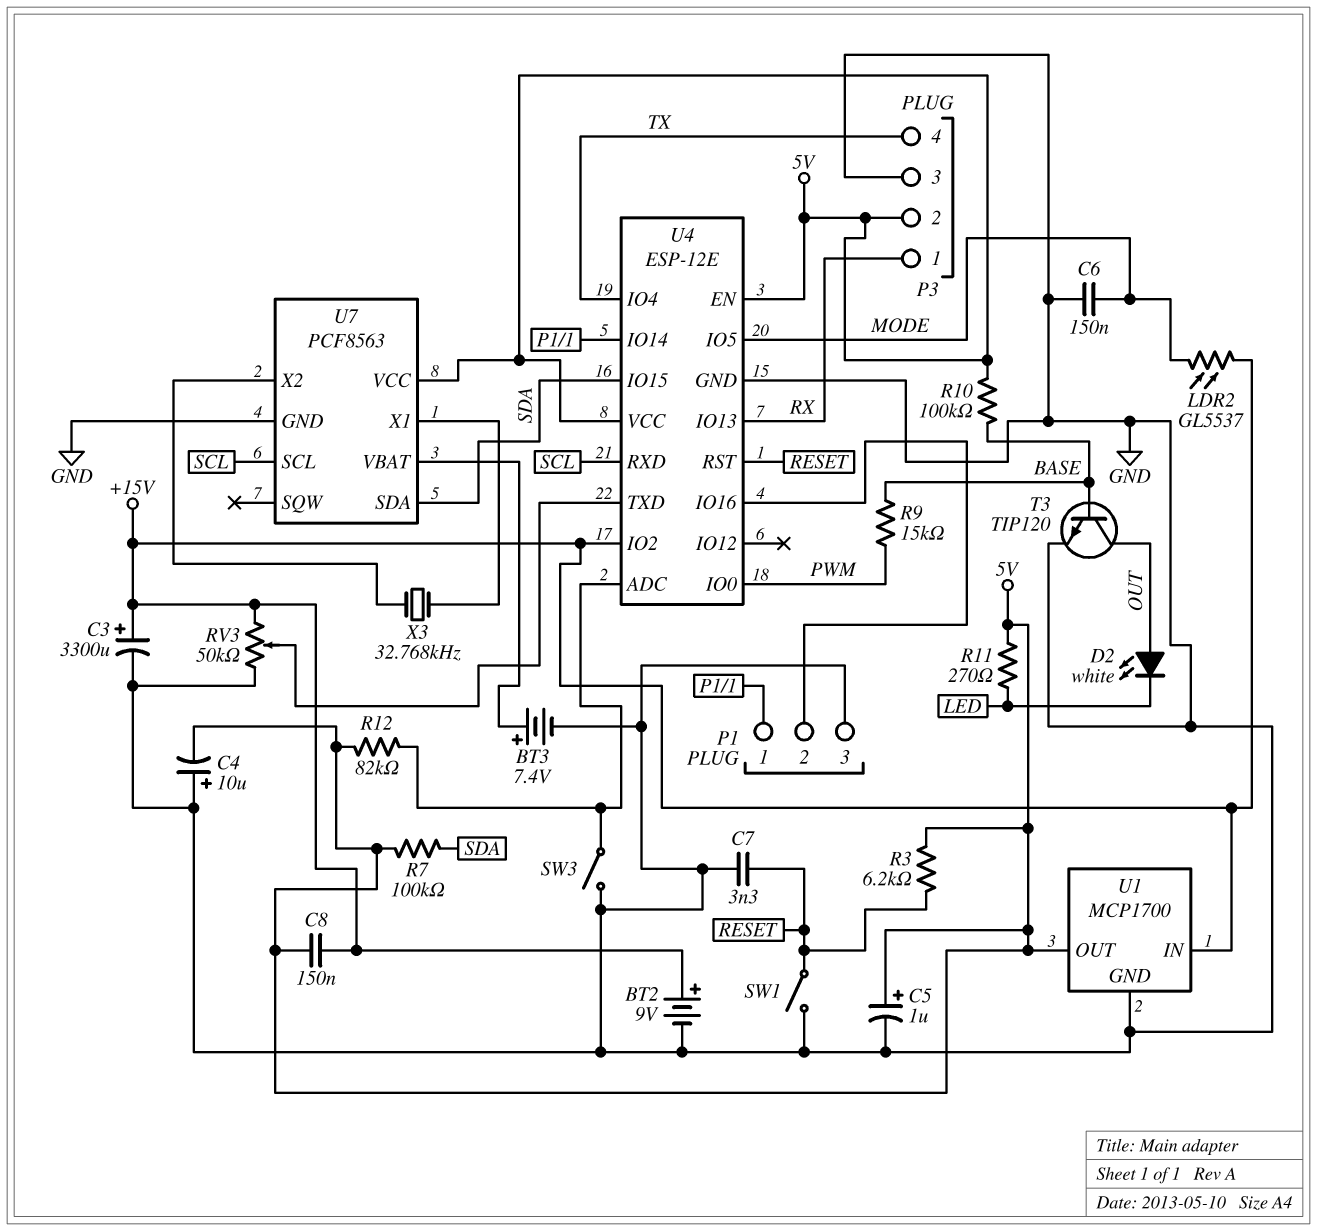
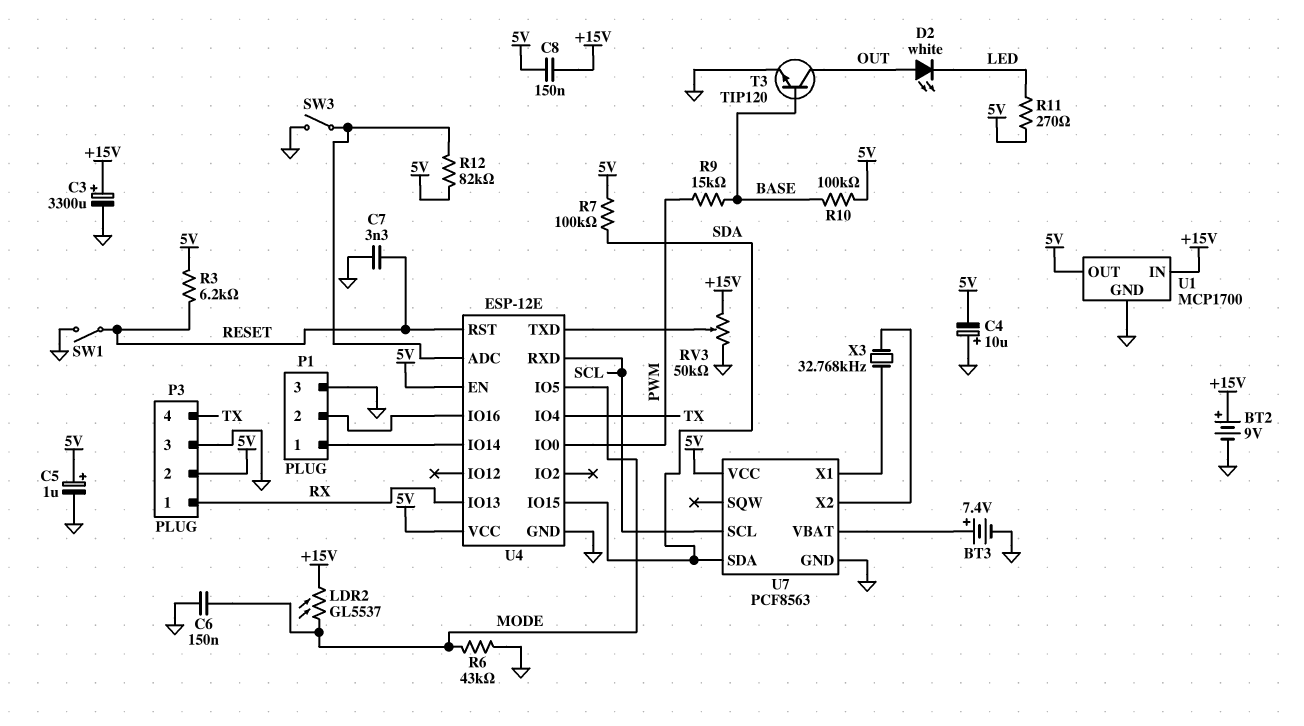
R6: none -> 43k (GND, MODE)
U4 pin IO2: +15V -> none

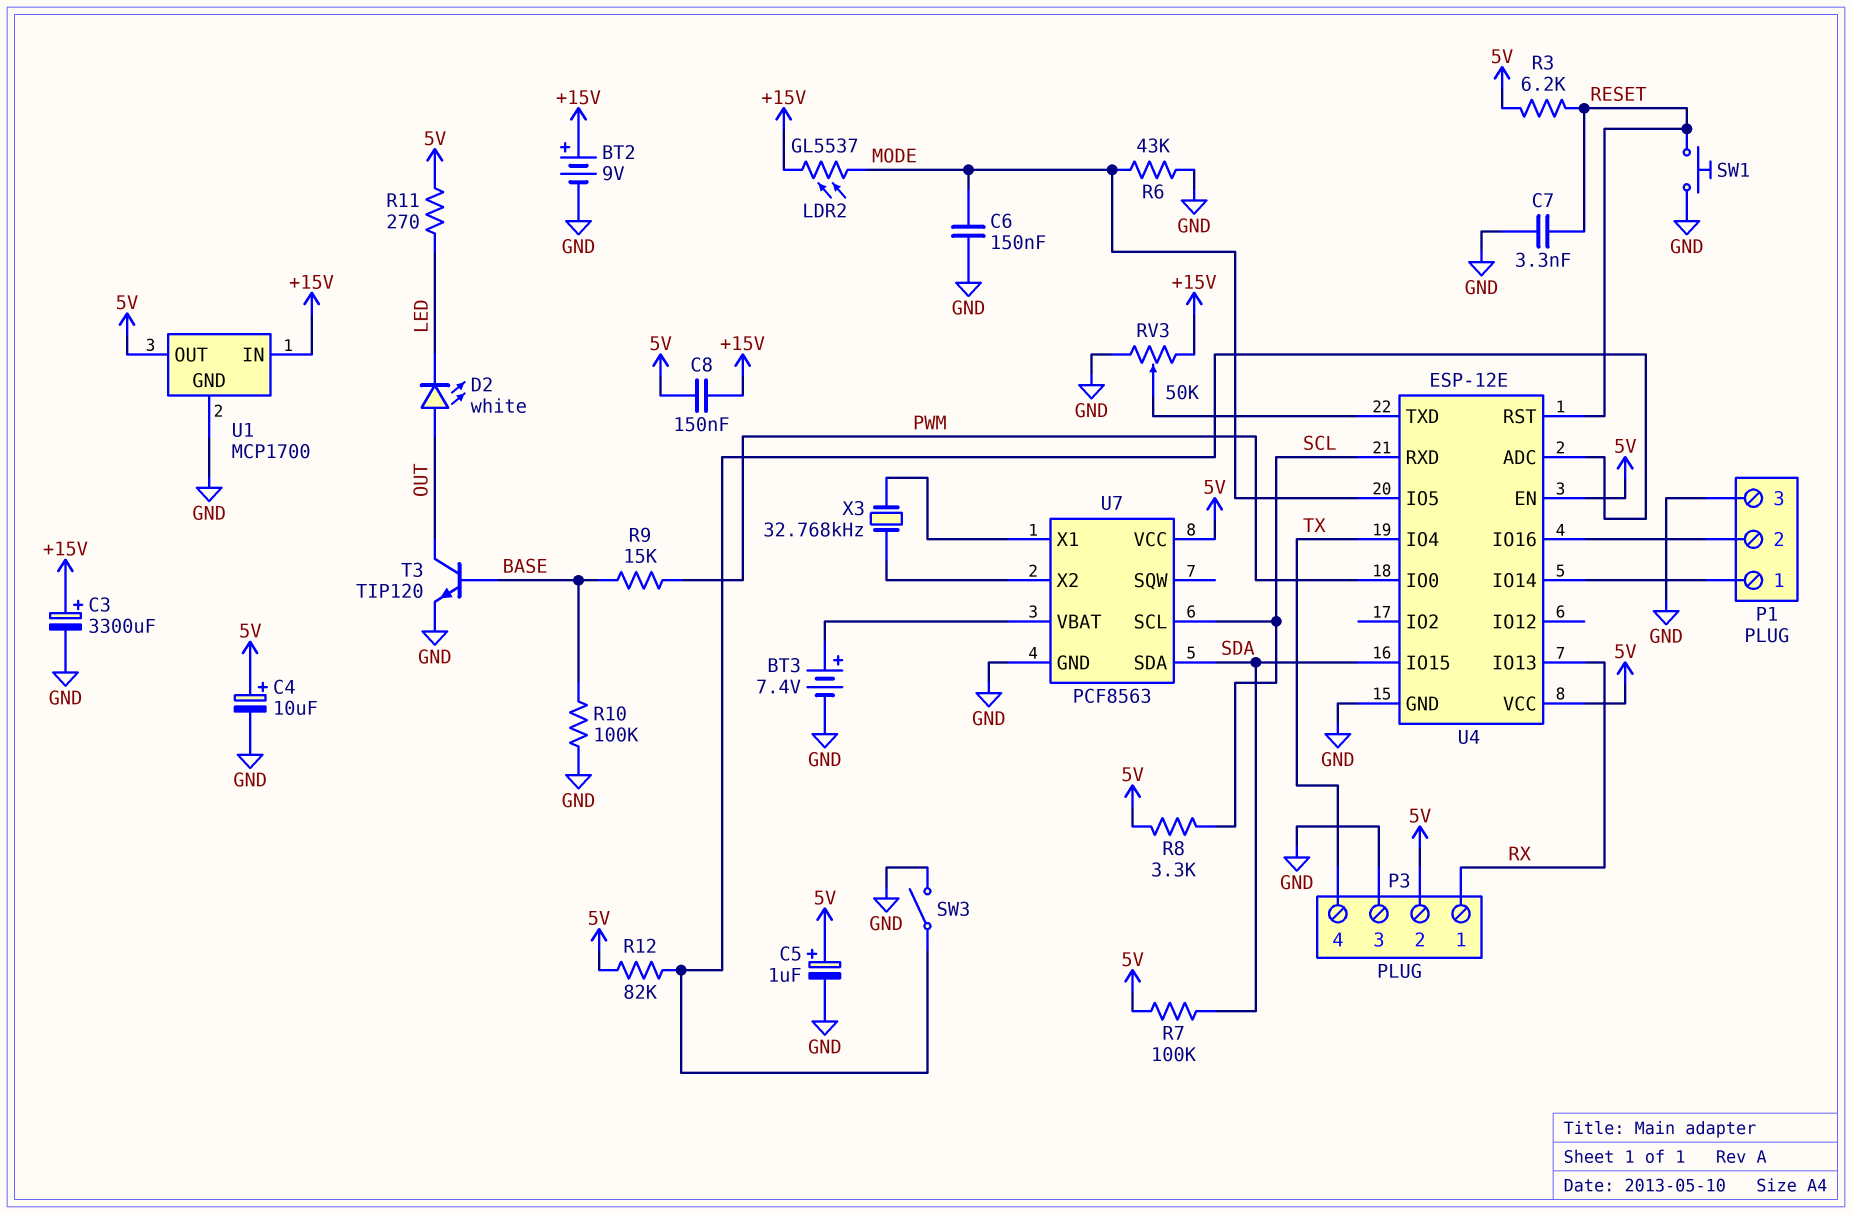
C4: 10uF (plus GND, minus 5V) -> 10uF (plus 5V, minus GND)
R8: none -> 3.3k (5V, SCL)
R10: 100k (5V, BASE) -> 100k (BASE, GND)
SW1: switch (GND, RESET) -> button (GND, RESET)

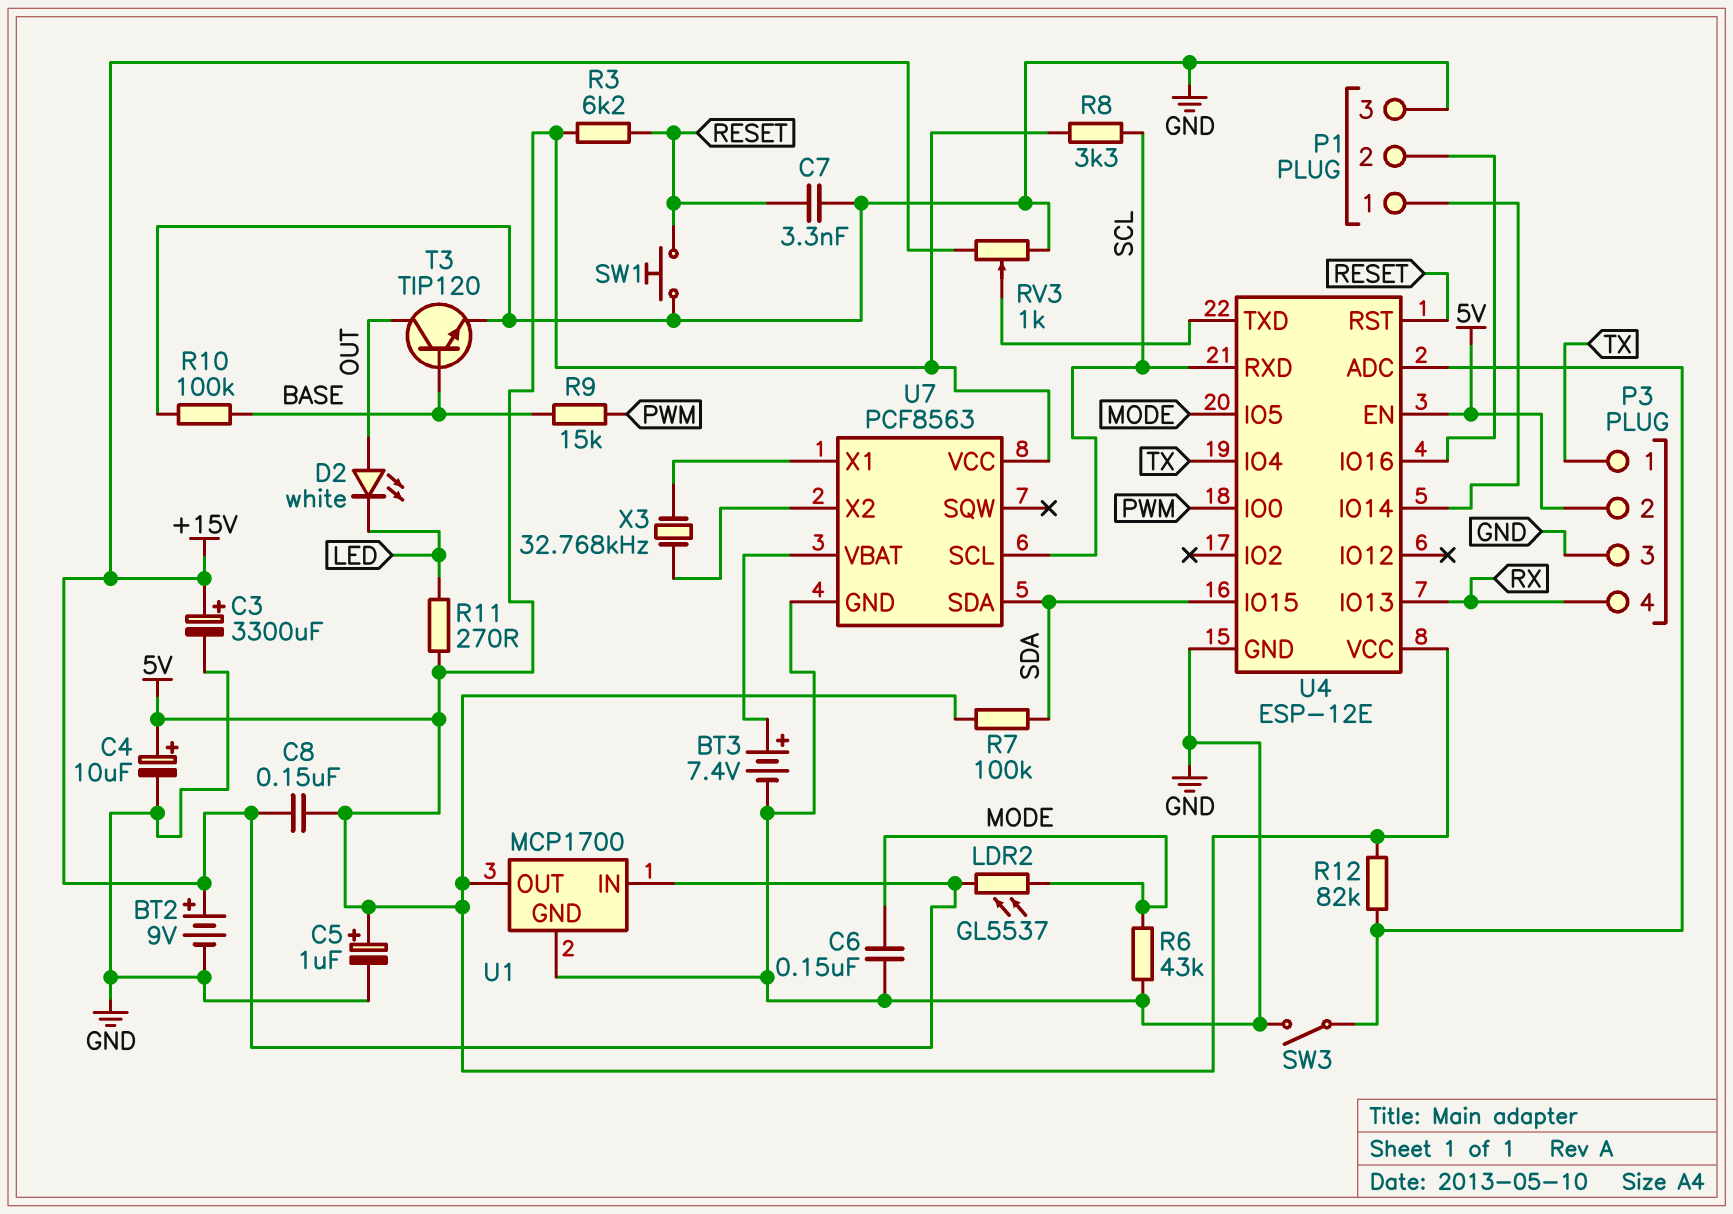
P3 pin 1: RX -> TX
P3 pin 4: TX -> RX
RV3: 50k (+15V, GND, wiper U4/TXD) -> 1k (+15V, GND, wiper U4/TXD)

